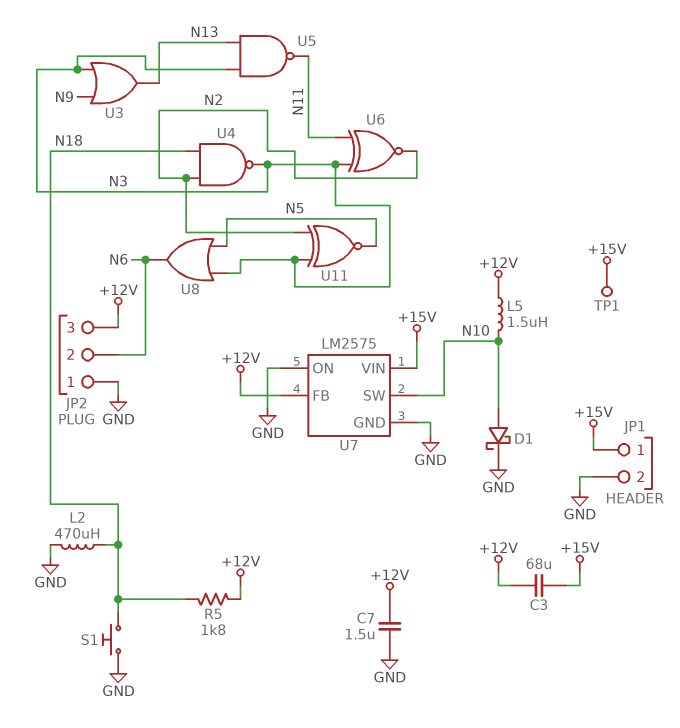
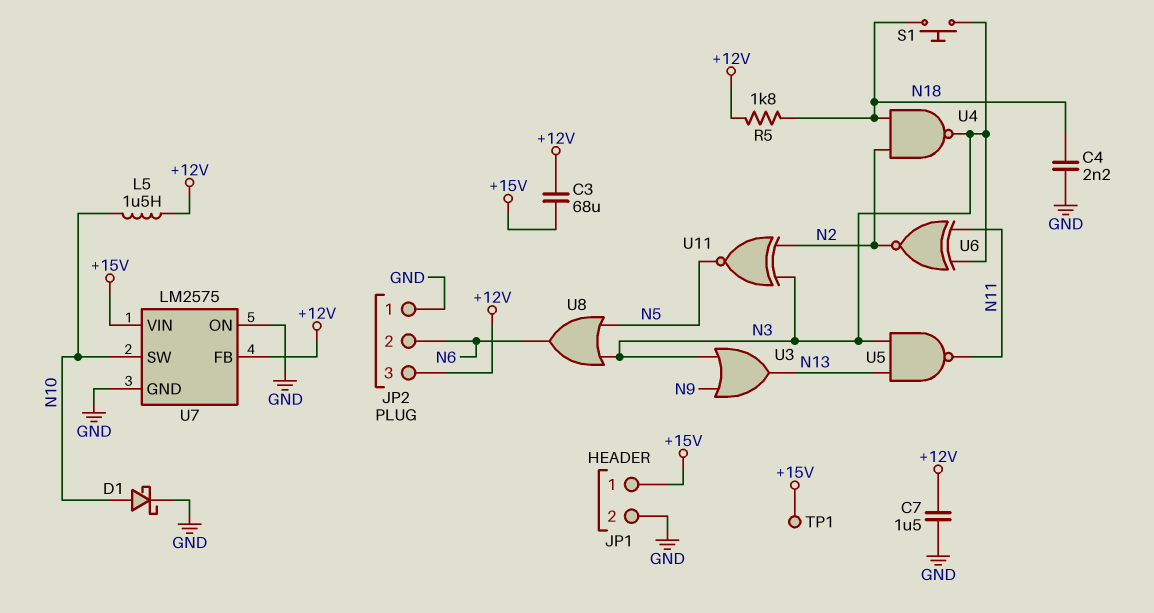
C4: none -> 2.2nF (GND, N18)
L2: 470uH (GND, N18) -> none
S1: button (GND, N18) -> button (N3, N18)

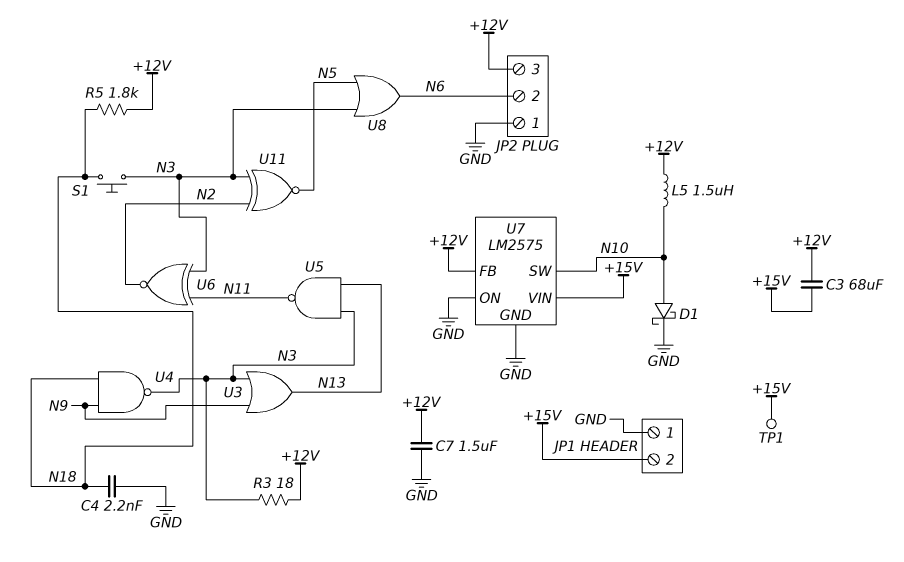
JP1 pin 1: +15V -> GND
JP1 pin 2: GND -> +15V
R3: none -> 18 (+12V, N3)
U4: NAND (in N2, in N18, out N3) -> NAND (in N9, in N18, out N3)

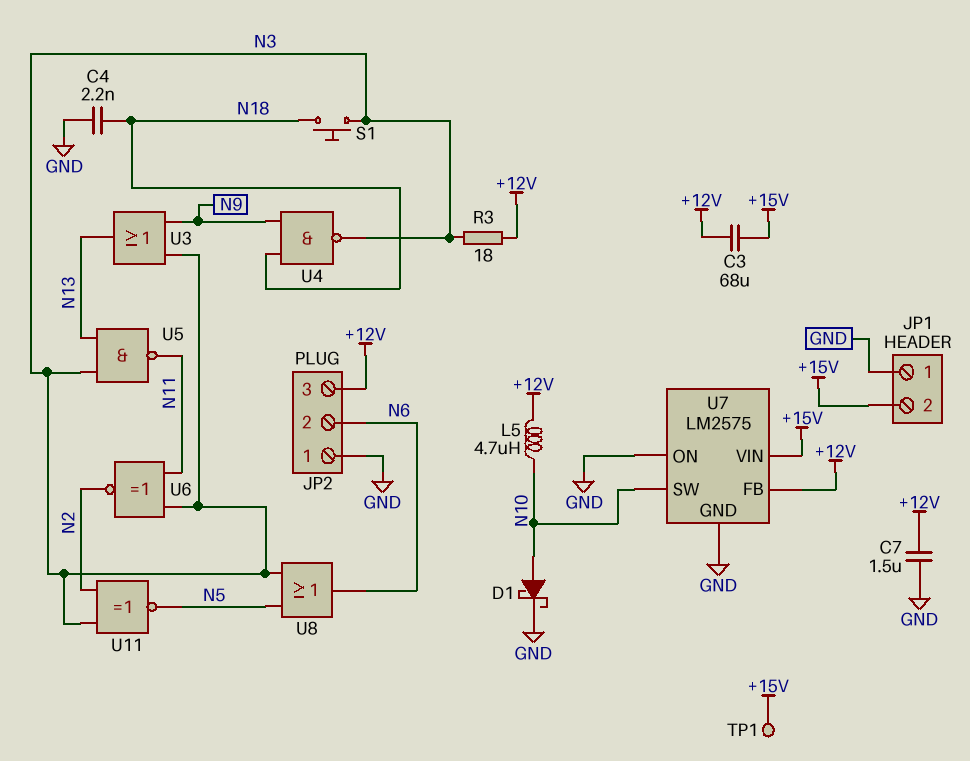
L5: 1.5uH (+12V, N10) -> 4.7uH (+12V, N10)
R5: 1.8k (+12V, N18) -> none

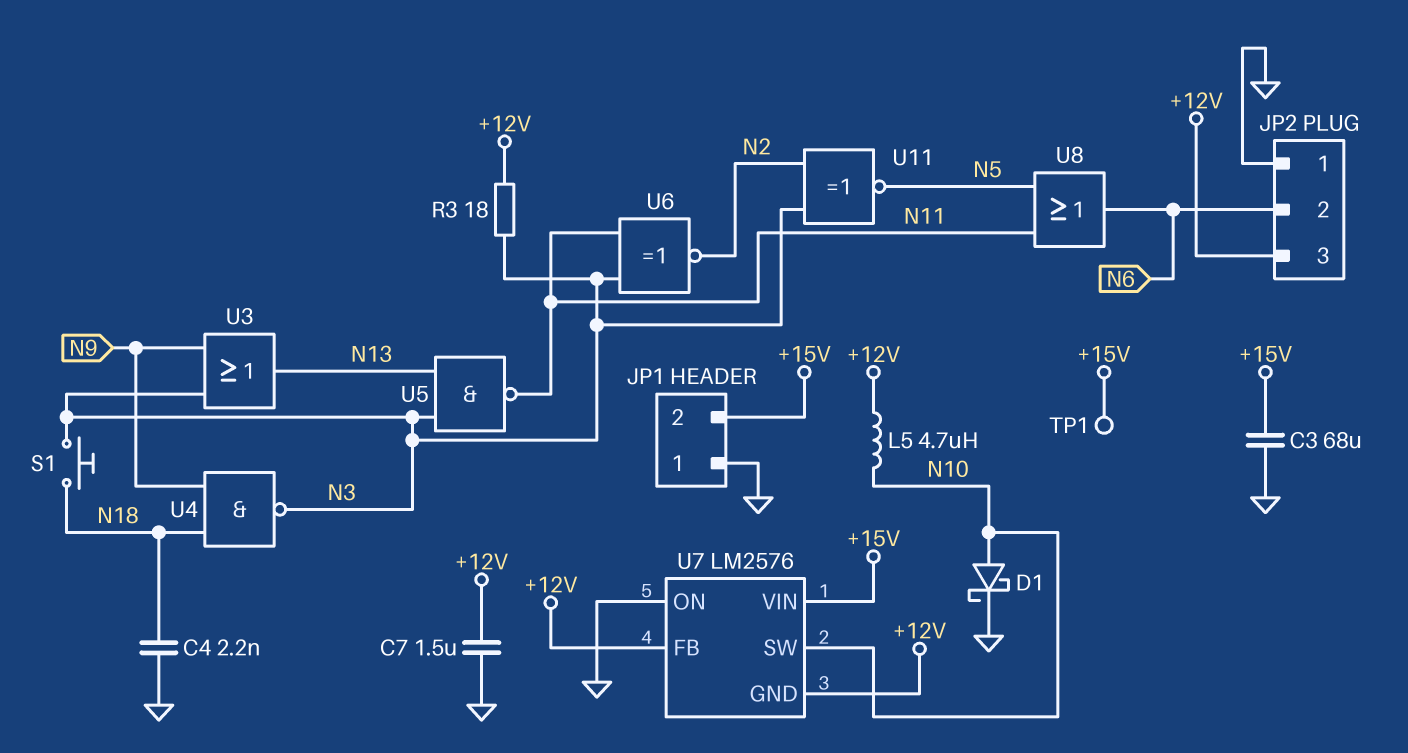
C3: 68uF (+12V, +15V) -> 68uF (+15V, GND)
U7: LM2575 -> LM2576
U7 pin GND: GND -> +12V
U8: OR (in N3, in N5, out N6) -> OR (in N5, in N11, out N6)

